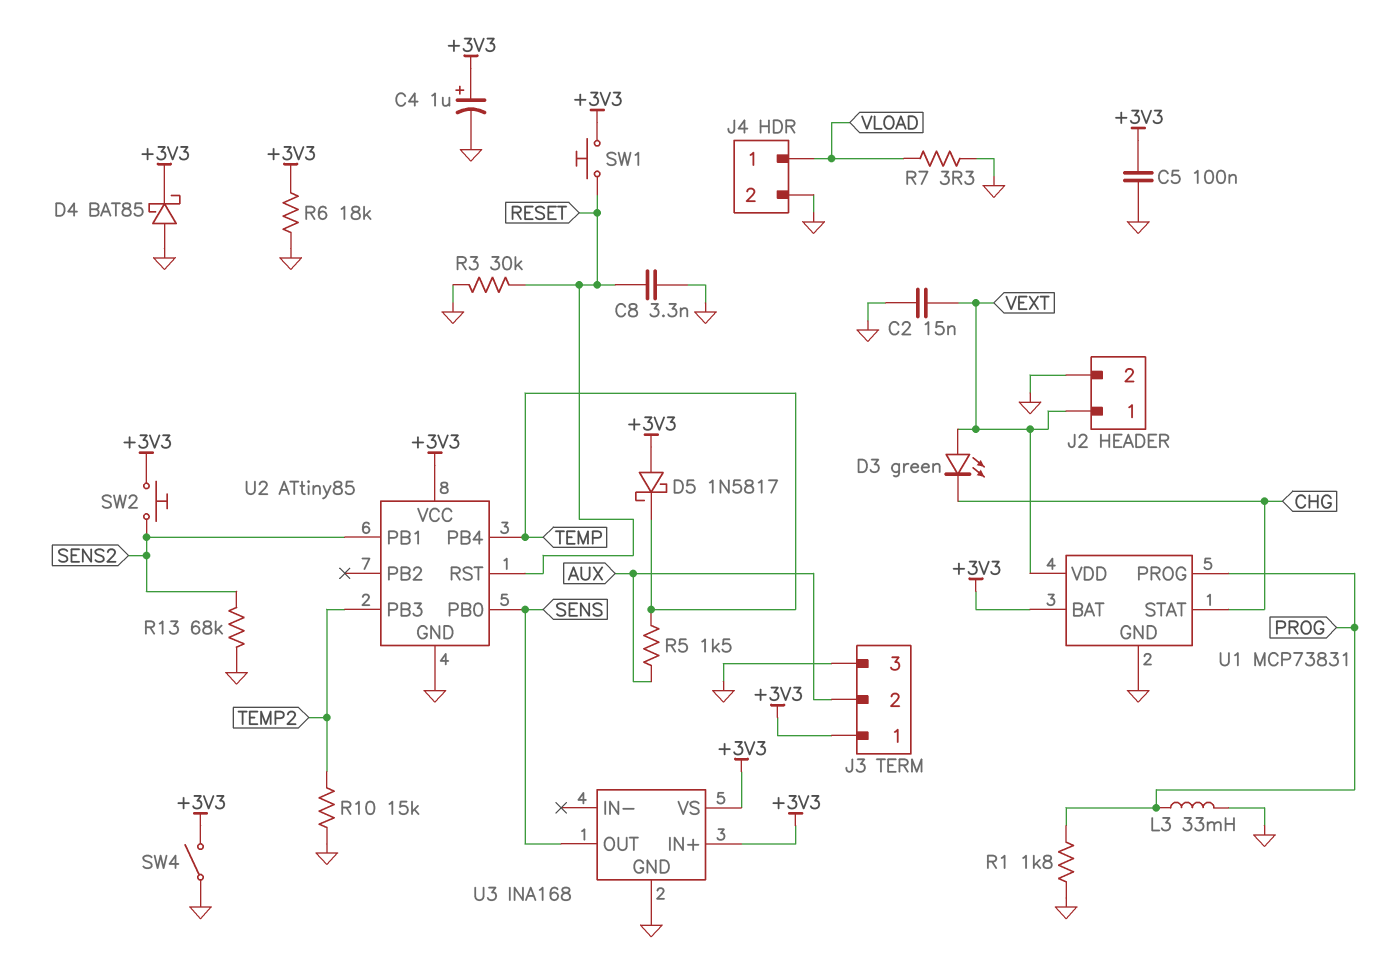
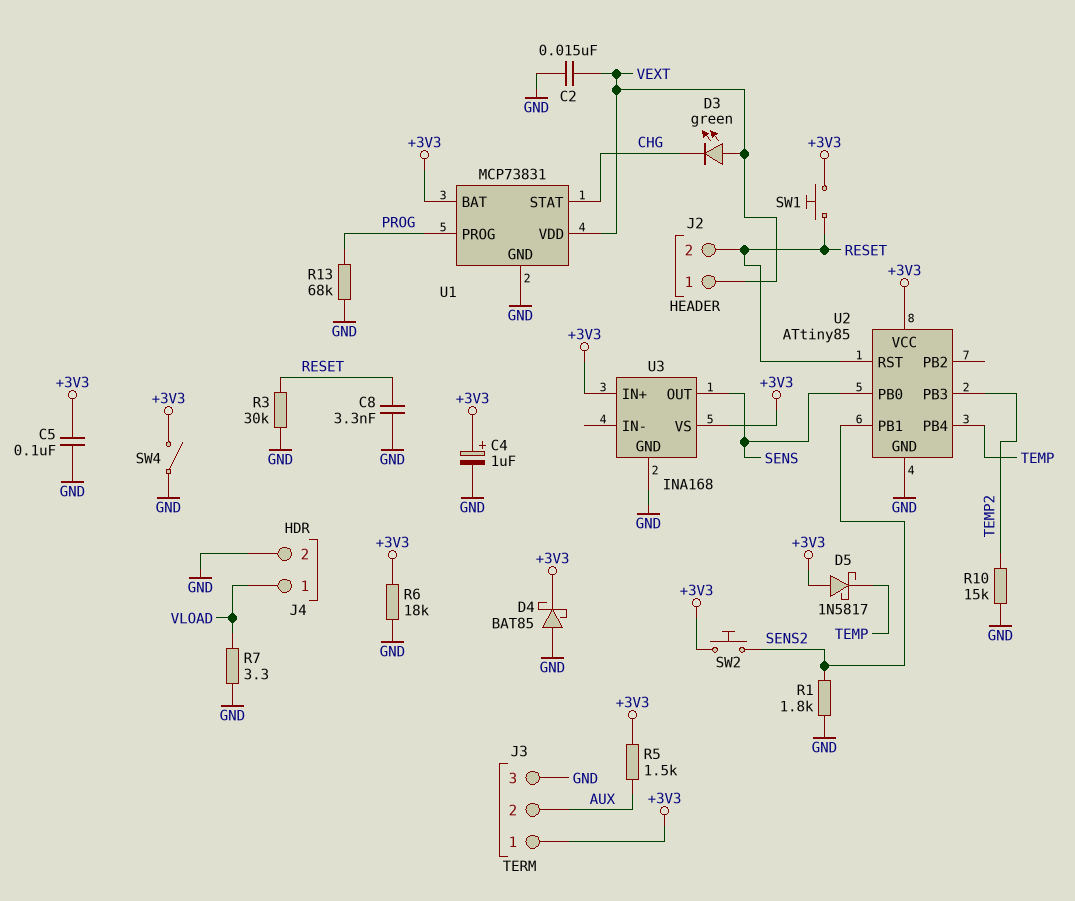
J2 pin 2: GND -> RESET
L3: 33mH (GND, PROG) -> none
R1: 1.8k (GND, PROG) -> 1.8k (GND, SENS2)
R5: 1.5k (AUX, TEMP) -> 1.5k (+3V3, AUX)
R13: 68k (GND, SENS2) -> 68k (GND, PROG)

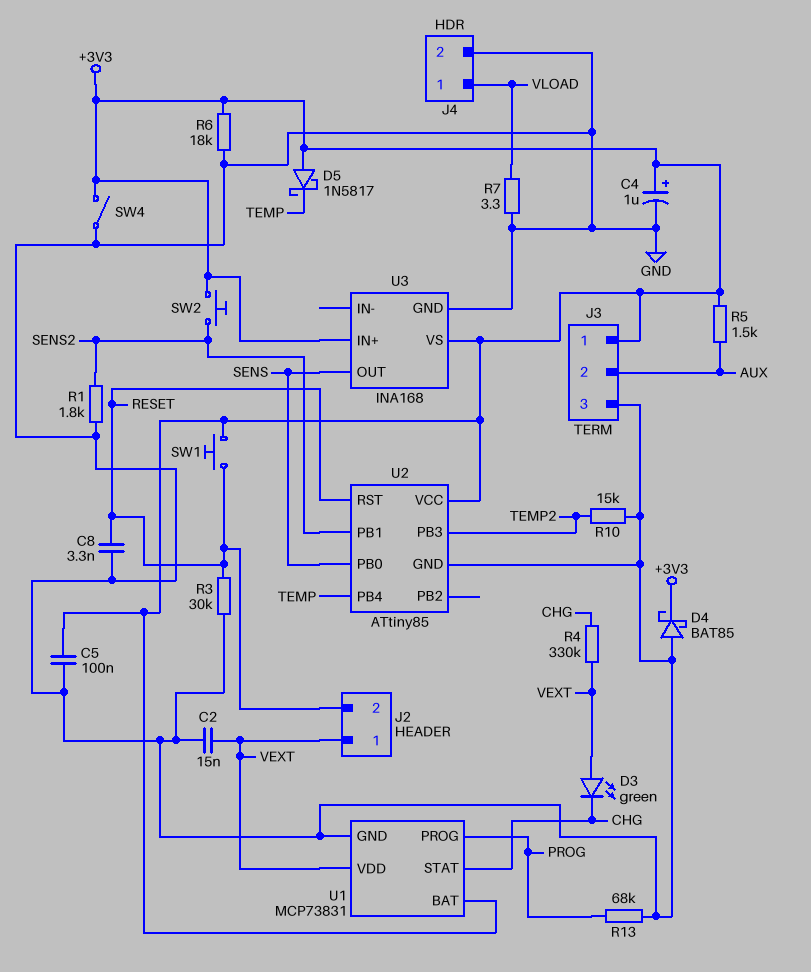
R4: none -> 330k (CHG, VEXT)

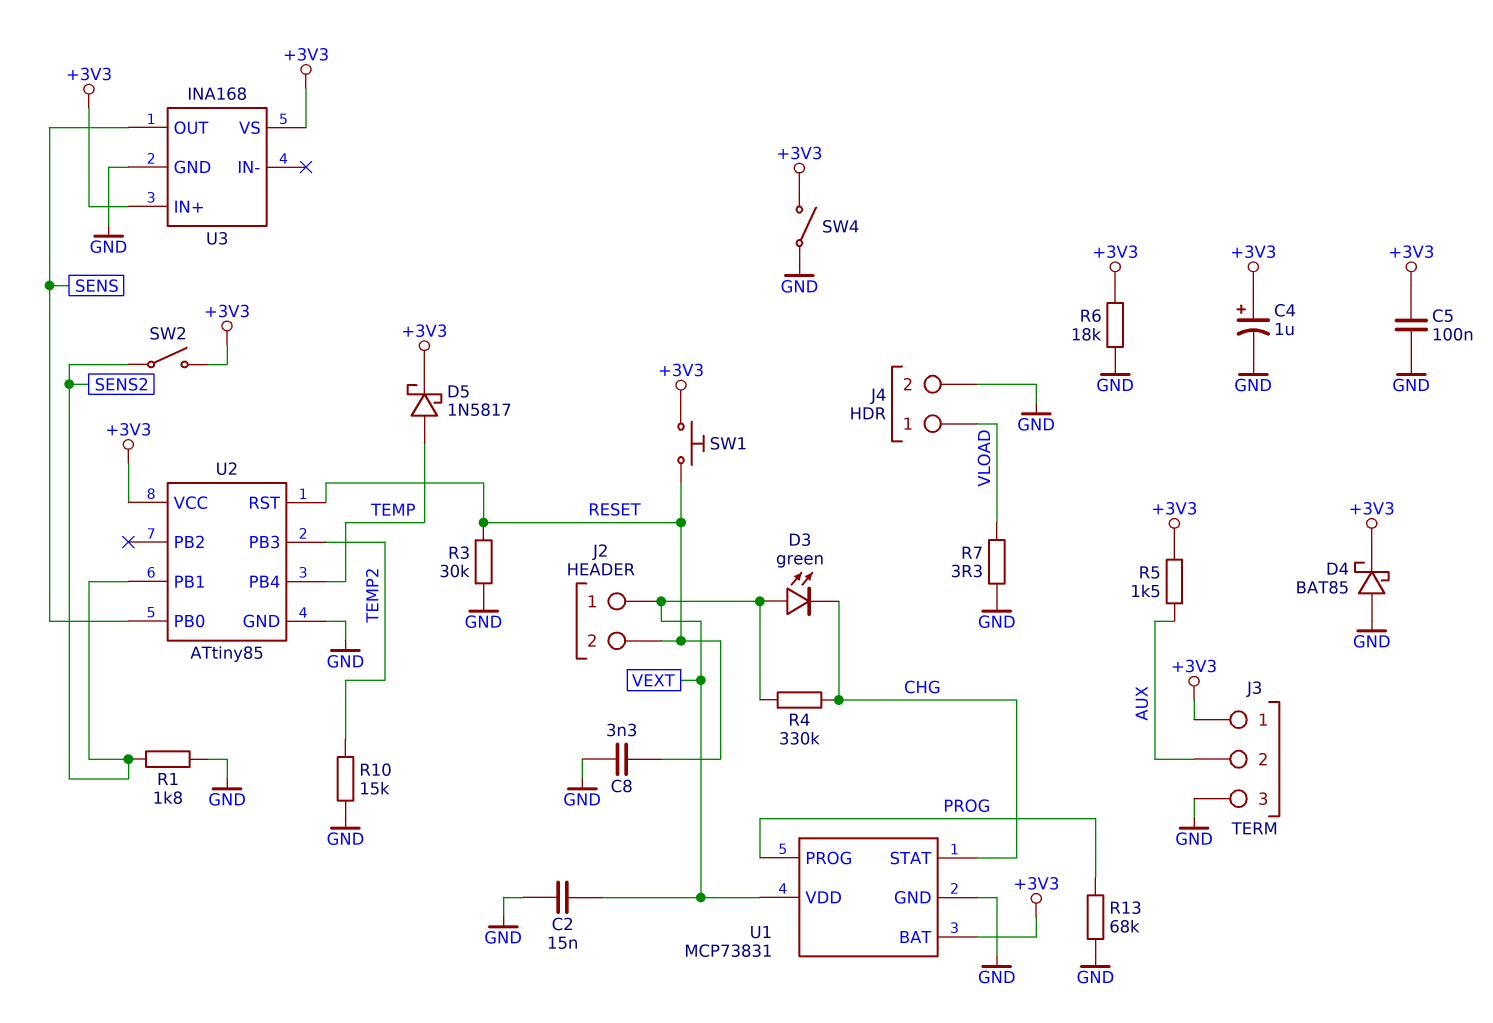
D5: schottky 1N5817 (A +3V3, K TEMP) -> schottky 1N5817 (A TEMP, K +3V3)
SW2: button (+3V3, SENS2) -> switch (+3V3, SENS2)

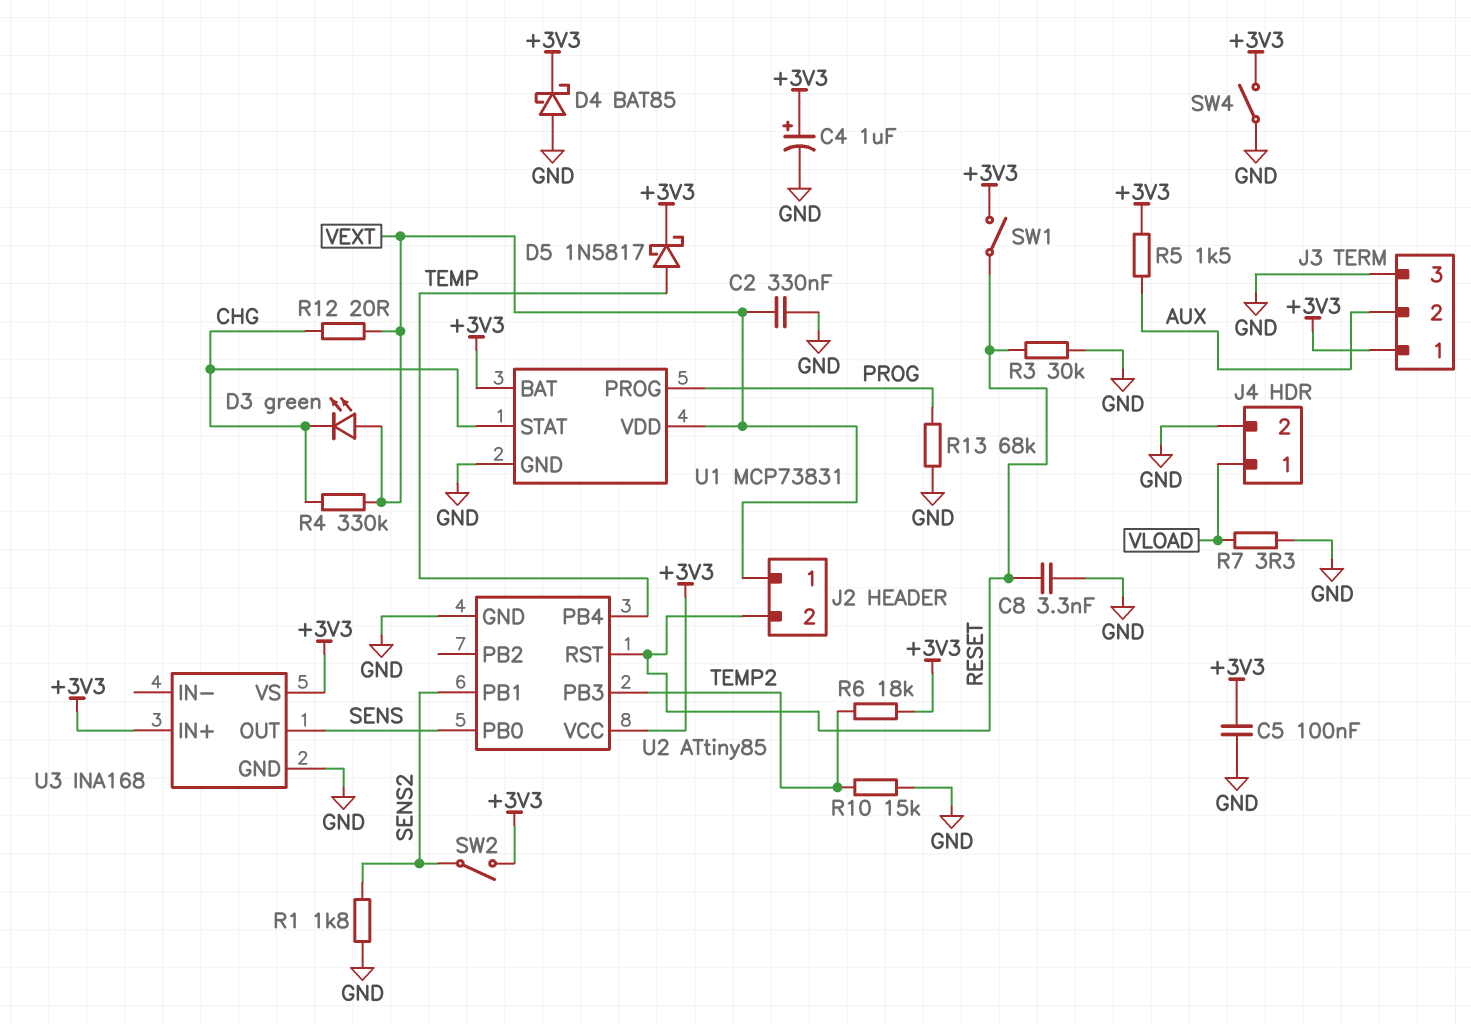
C2: 15nF (GND, VEXT) -> 330nF (GND, VEXT)
R6: 18k (+3V3, GND) -> 18k (+3V3, TEMP2)
R12: none -> 20 (CHG, VEXT)
SW1: button (+3V3, RESET) -> switch (+3V3, RESET)

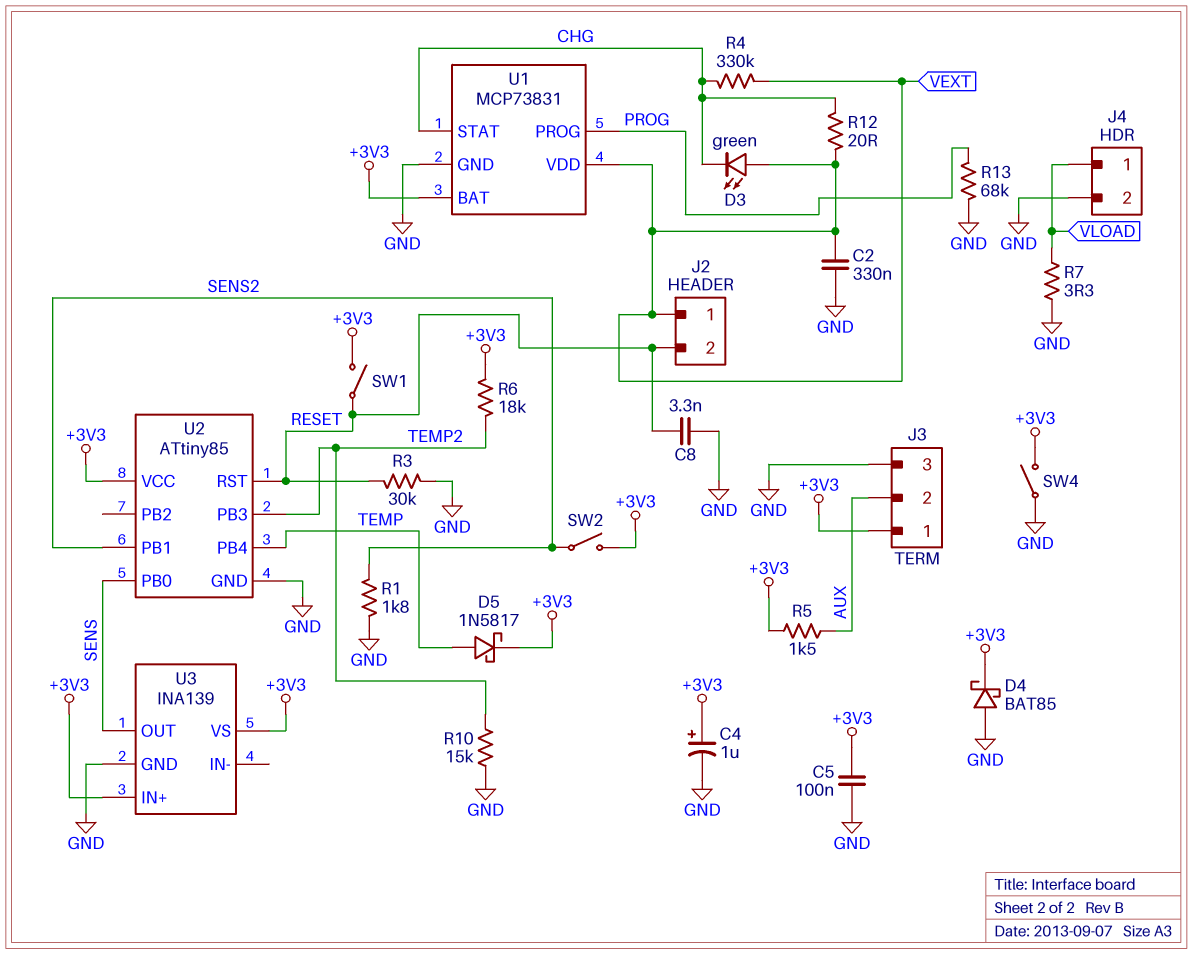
U3: INA168 -> INA139

